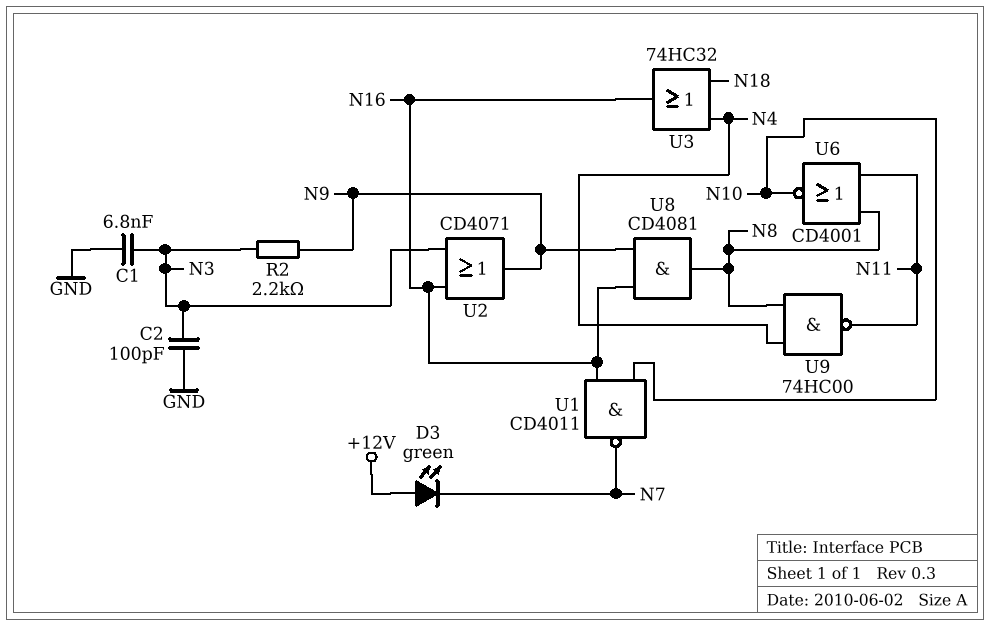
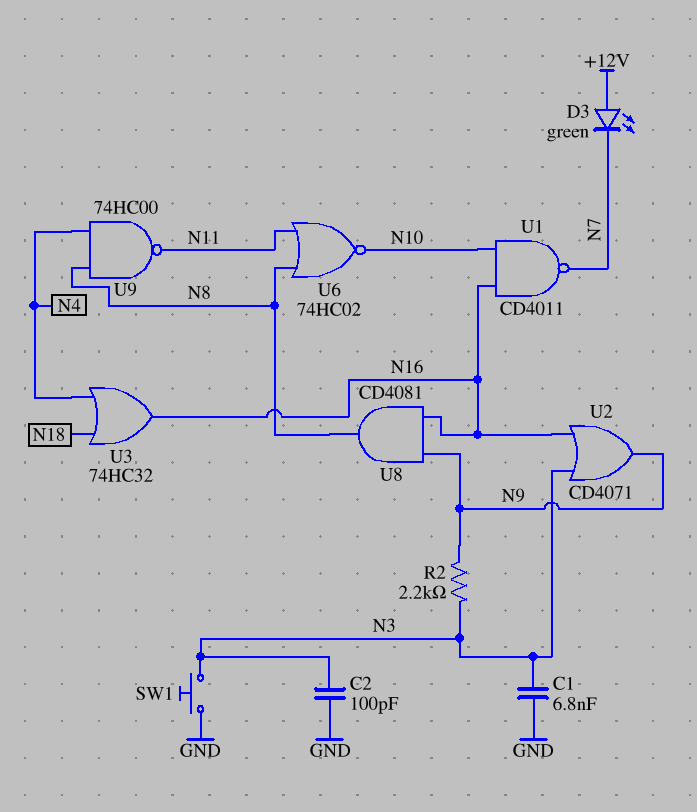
SW1: none -> button (GND, N3)
U6: NOR CD4001 (in N8, in N11, out N10) -> NOR 74HC02 (in N8, in N11, out N10)

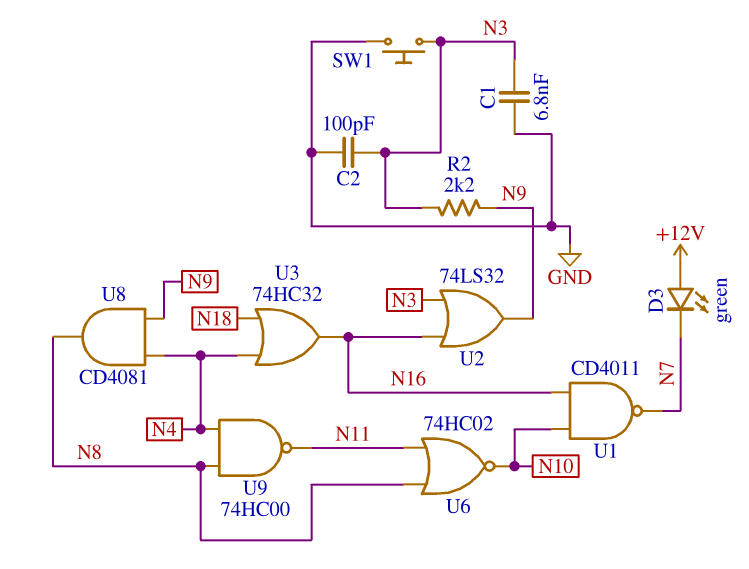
U2: OR CD4071 (in N3, in N16, out N9) -> OR 74LS32 (in N3, in N16, out N9)
U8: AND CD4081 (in N9, in N16, out N8) -> AND CD4081 (in N4, in N9, out N8)

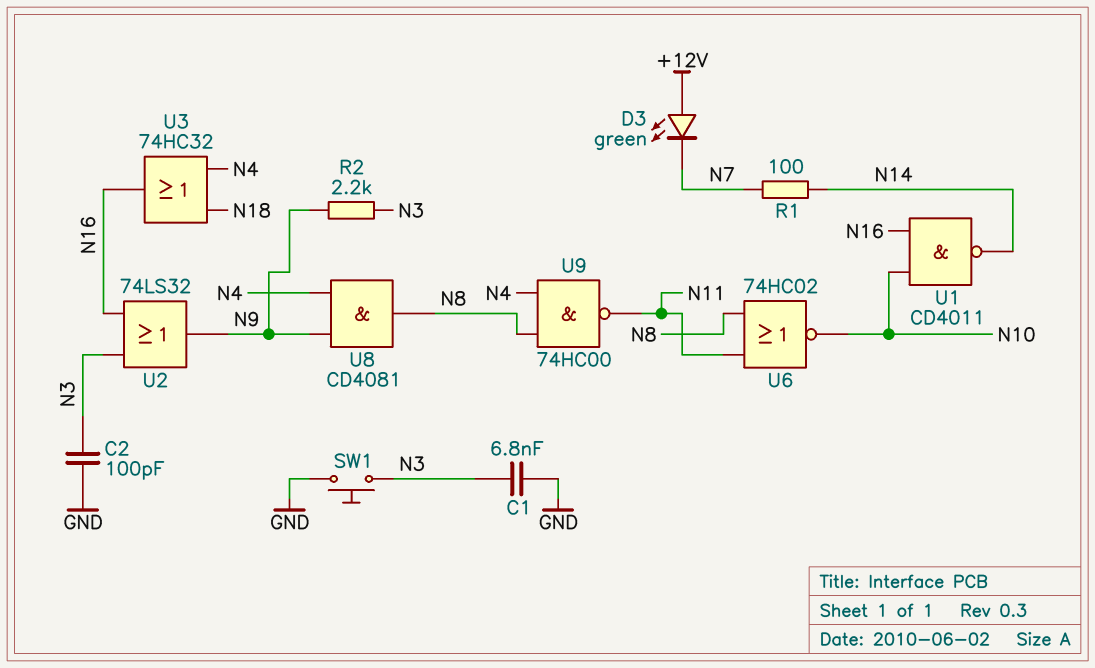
R1: none -> 100 (N7, N14)
U1: NAND CD4011 (in N10, in N16, out N7) -> NAND CD4011 (in N10, in N16, out N14)

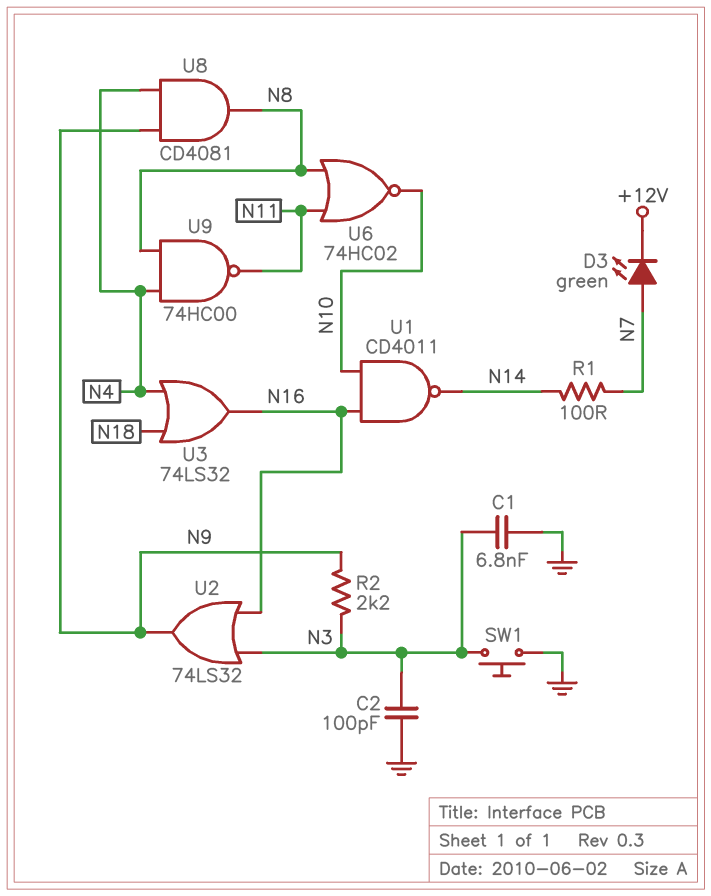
D3: LED green (A +12V, K N7) -> LED green (A N7, K +12V)
U3: OR 74HC32 (in N4, in N18, out N16) -> OR 74LS32 (in N4, in N18, out N16)

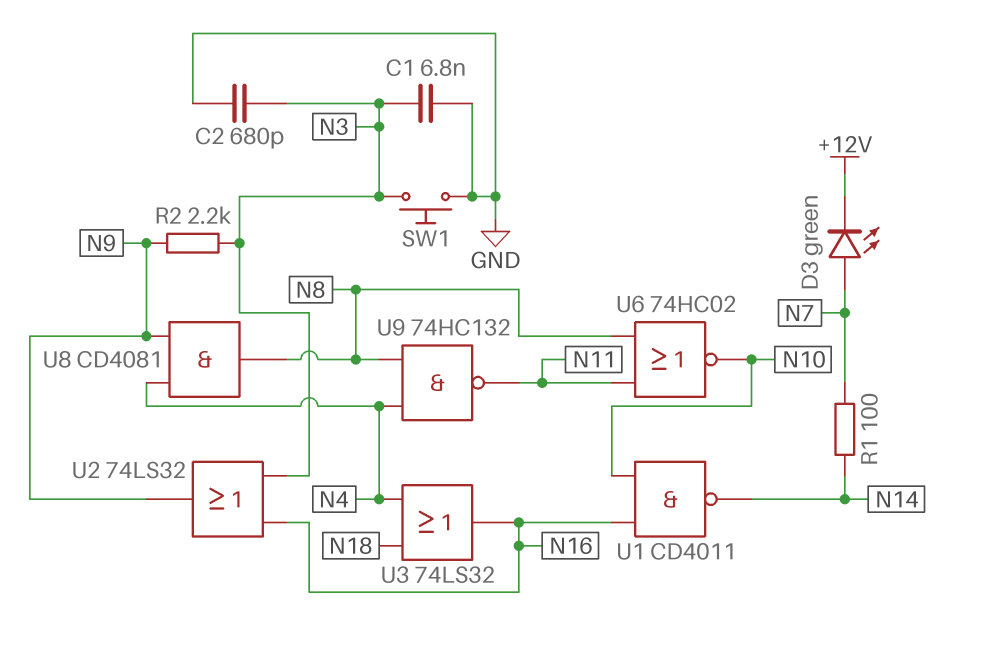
C2: 100pF (GND, N3) -> 680pF (GND, N3)
U9: NAND 74HC00 (in N4, in N8, out N11) -> NAND 74HC132 (in N4, in N8, out N11)

